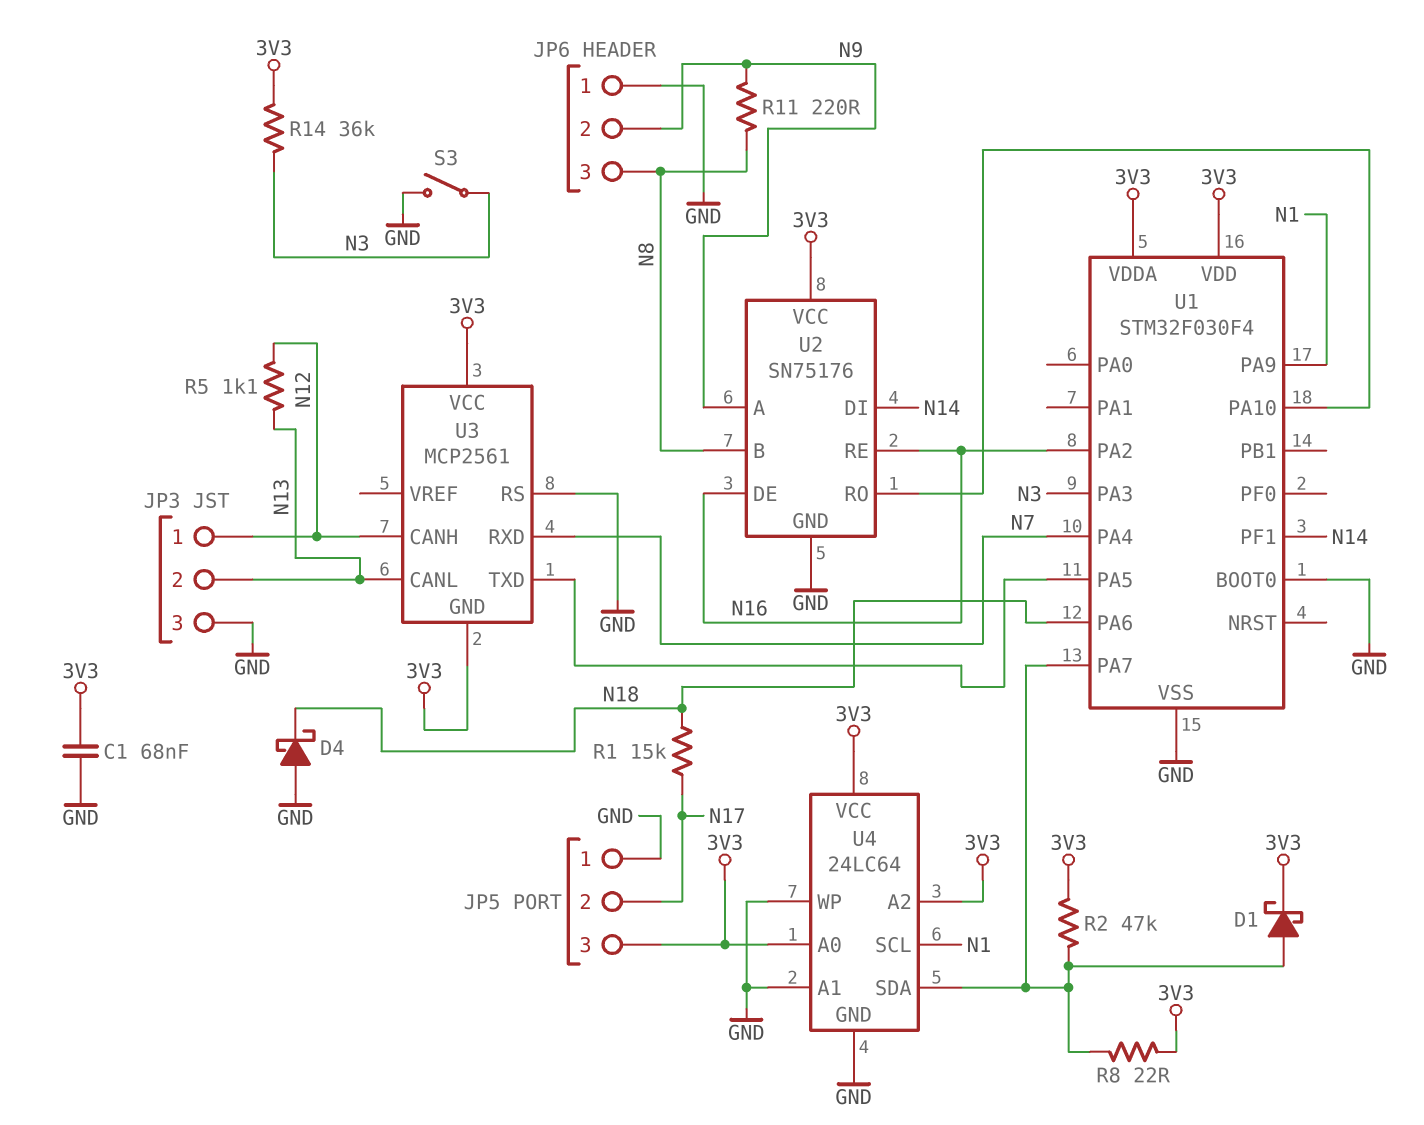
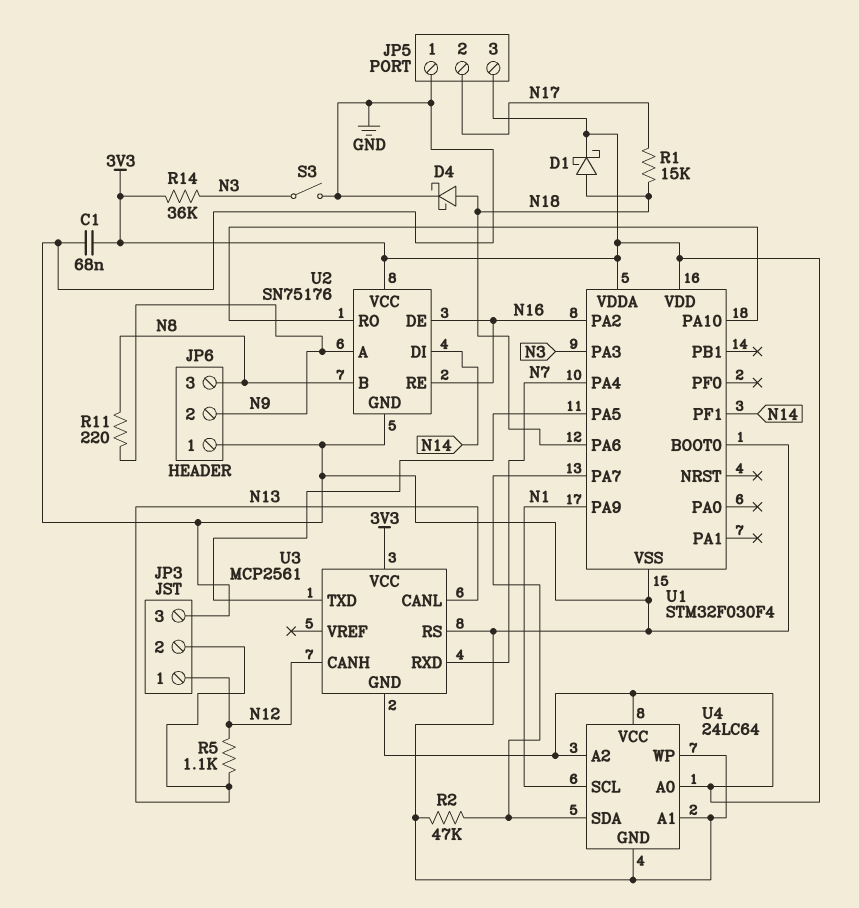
D1: schottky (A U1/PA7, K 3V3) -> schottky (A N18, K 3V3)
D4: schottky (A GND, K N18) -> schottky (A N18, K GND)
R2: 47k (3V3, U1/PA7) -> 47k (GND, U1/PA7)
R8: 22 (3V3, U1/PA7) -> none

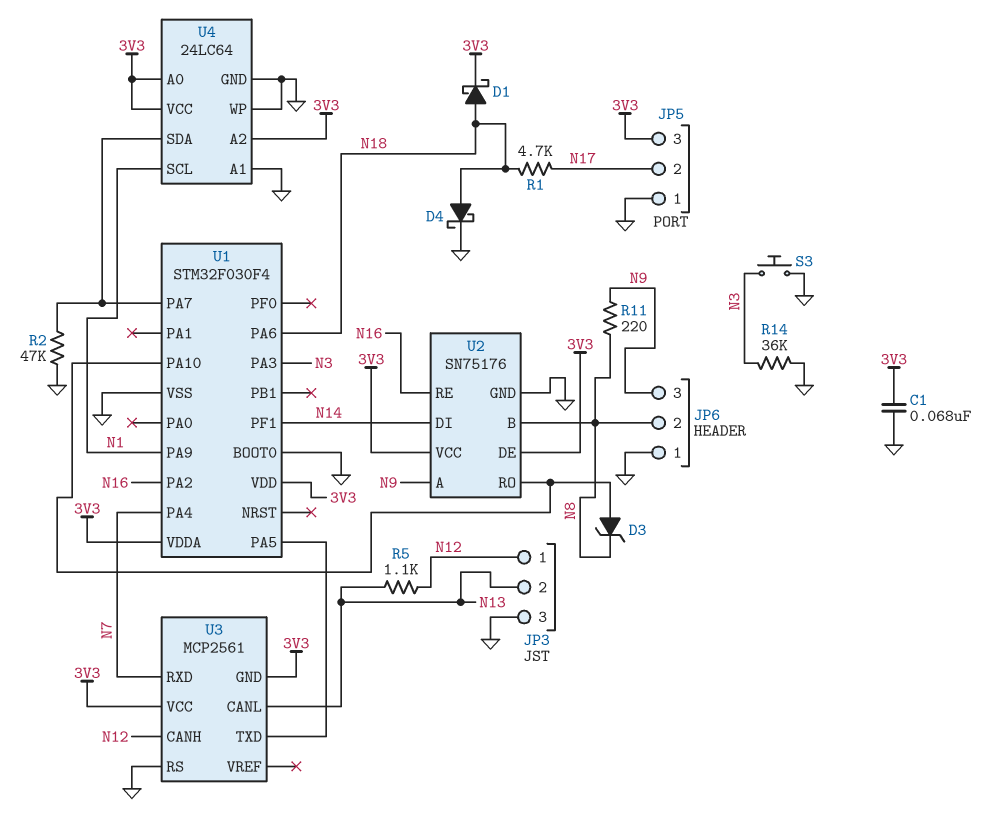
D3: none -> zener (A U1/PA10, K N8)
JP6 pin 2: N9 -> N8
JP6 pin 3: N8 -> N9
R1: 15k (N17, N18) -> 4.7k (N17, N18)
R14: 36k (3V3, N3) -> 36k (GND, N3)
S3: switch (GND, N3) -> button (GND, N3)
U2 pin DE: N16 -> 3V3

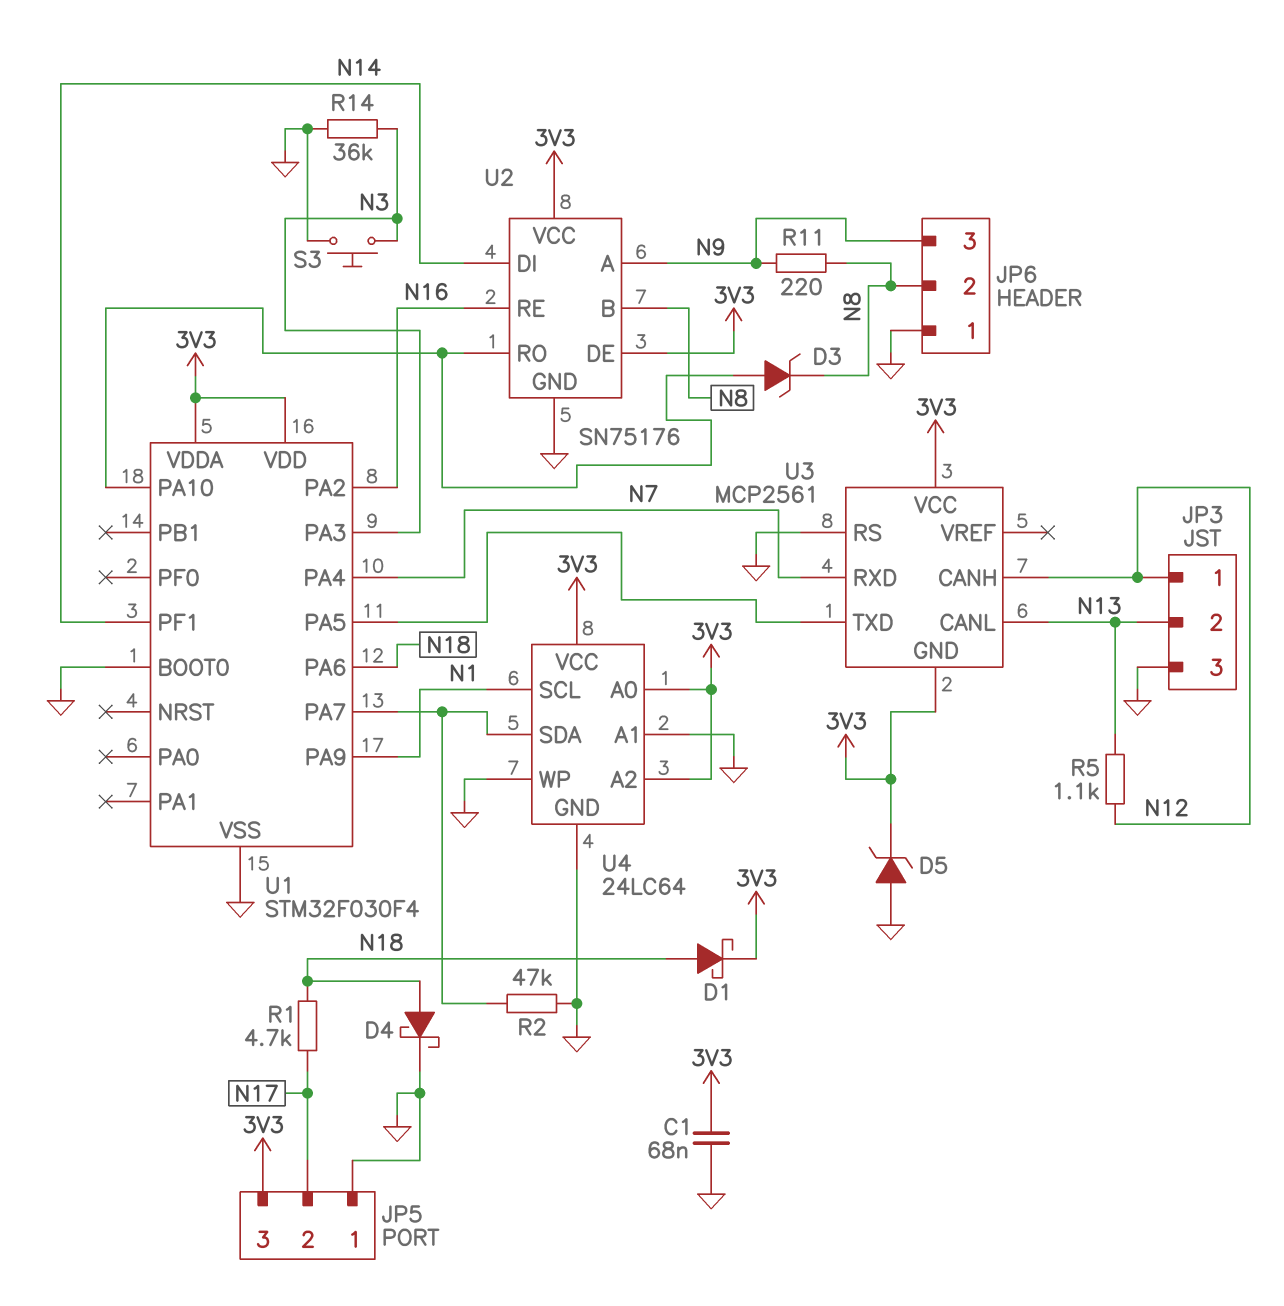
D5: none -> zener (A GND, K 3V3)

